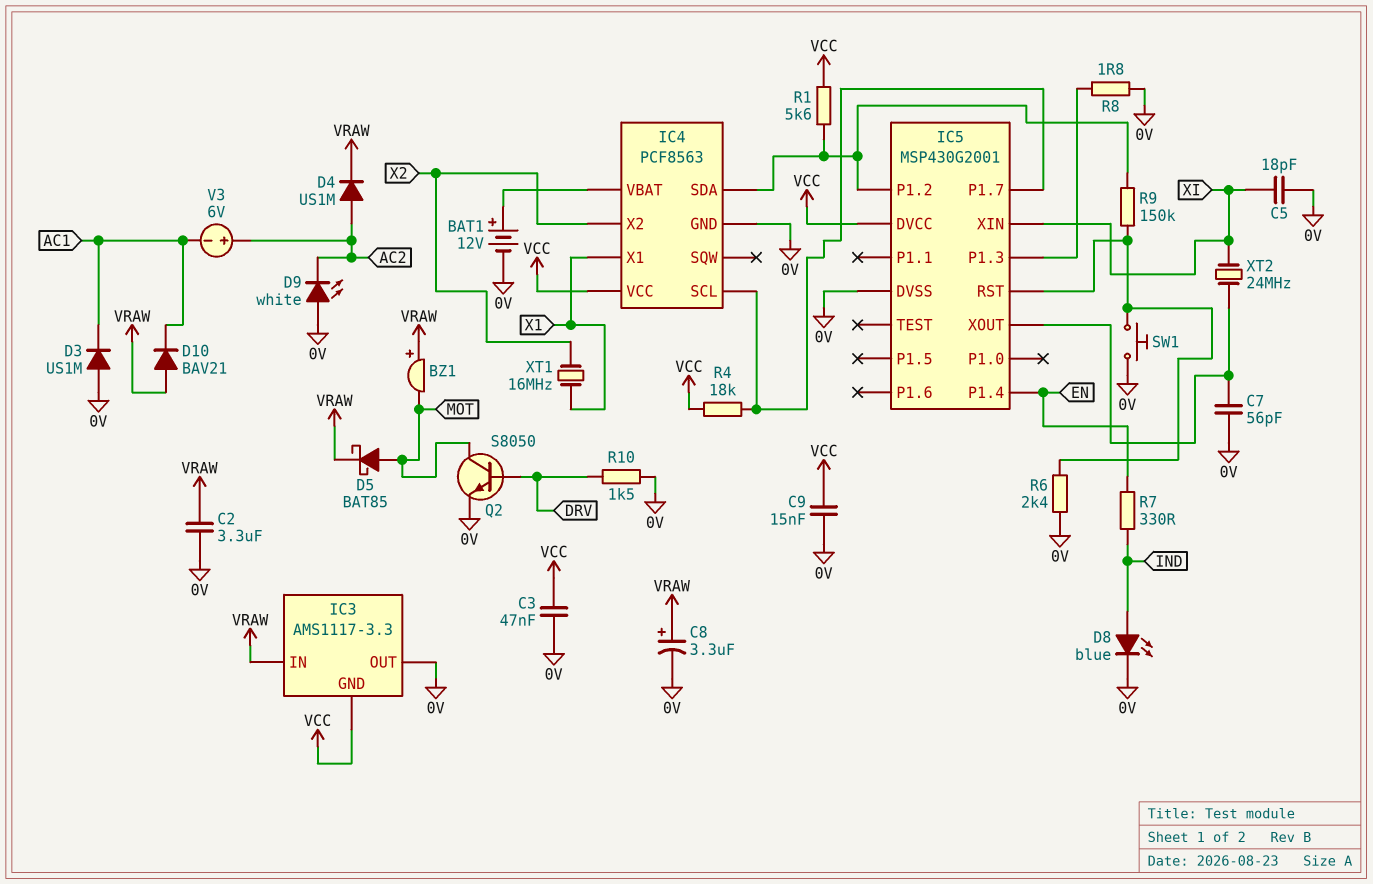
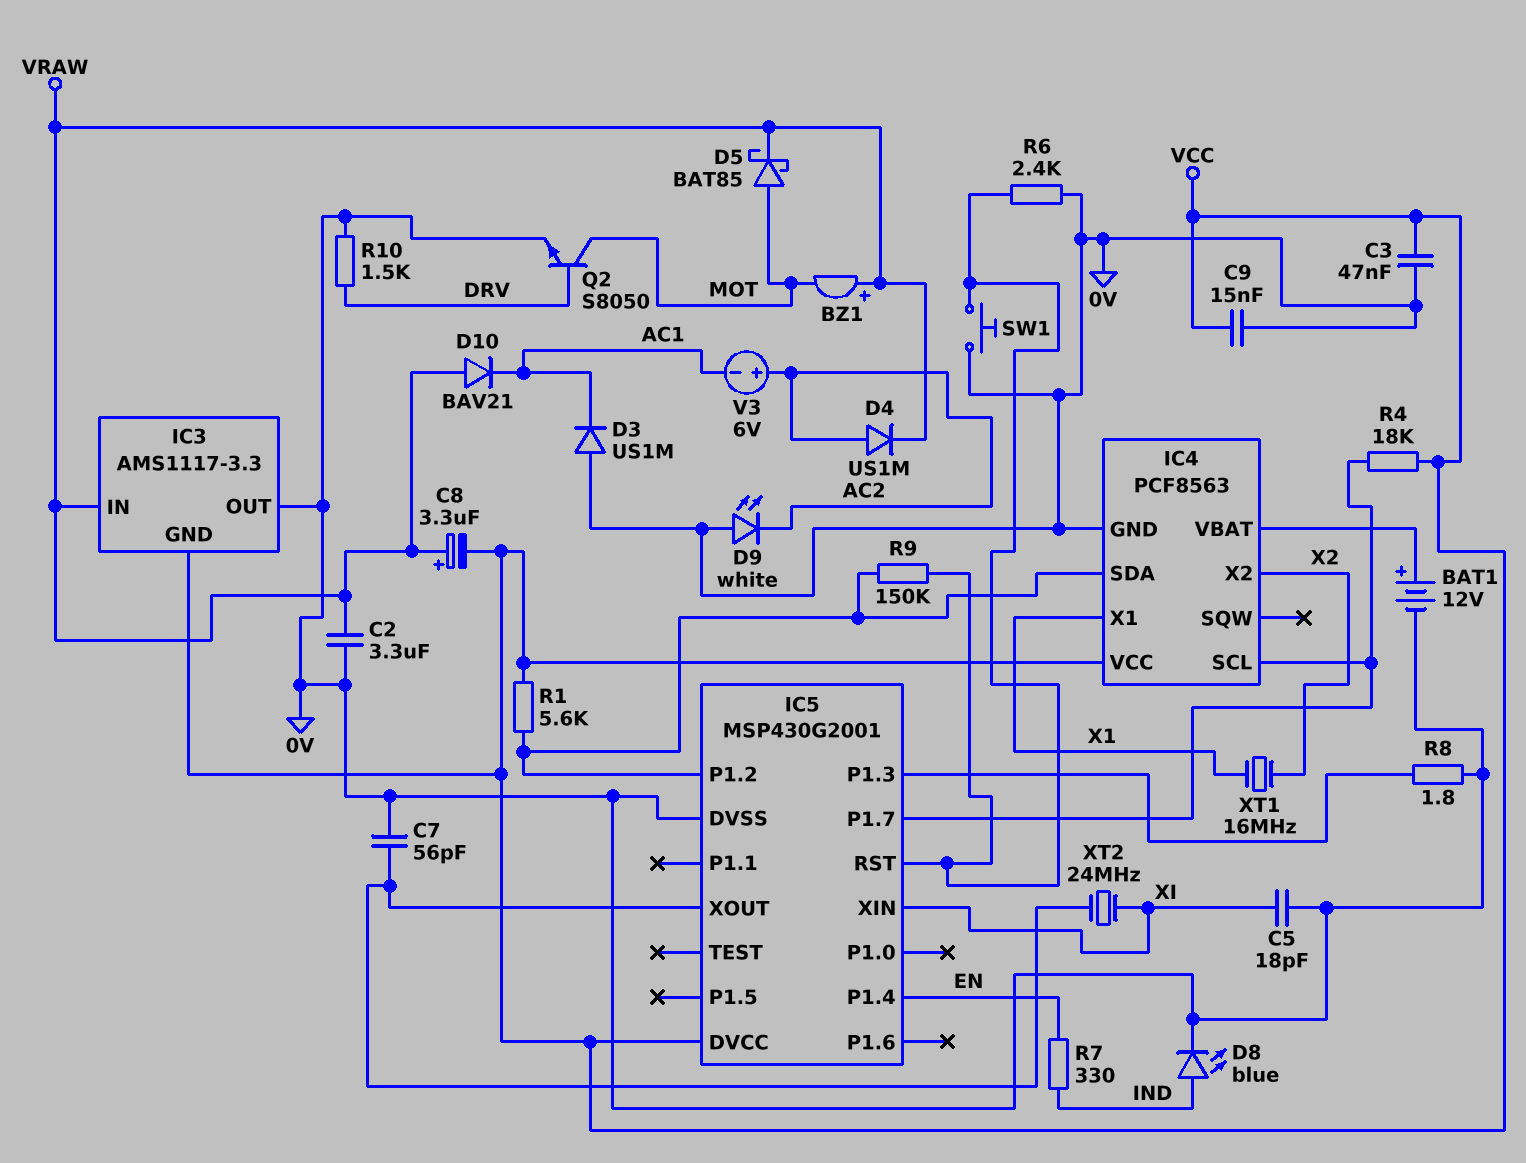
C8: 3.3uF (plus VRAW, minus 0V) -> 3.3uF (plus VRAW, minus VCC)

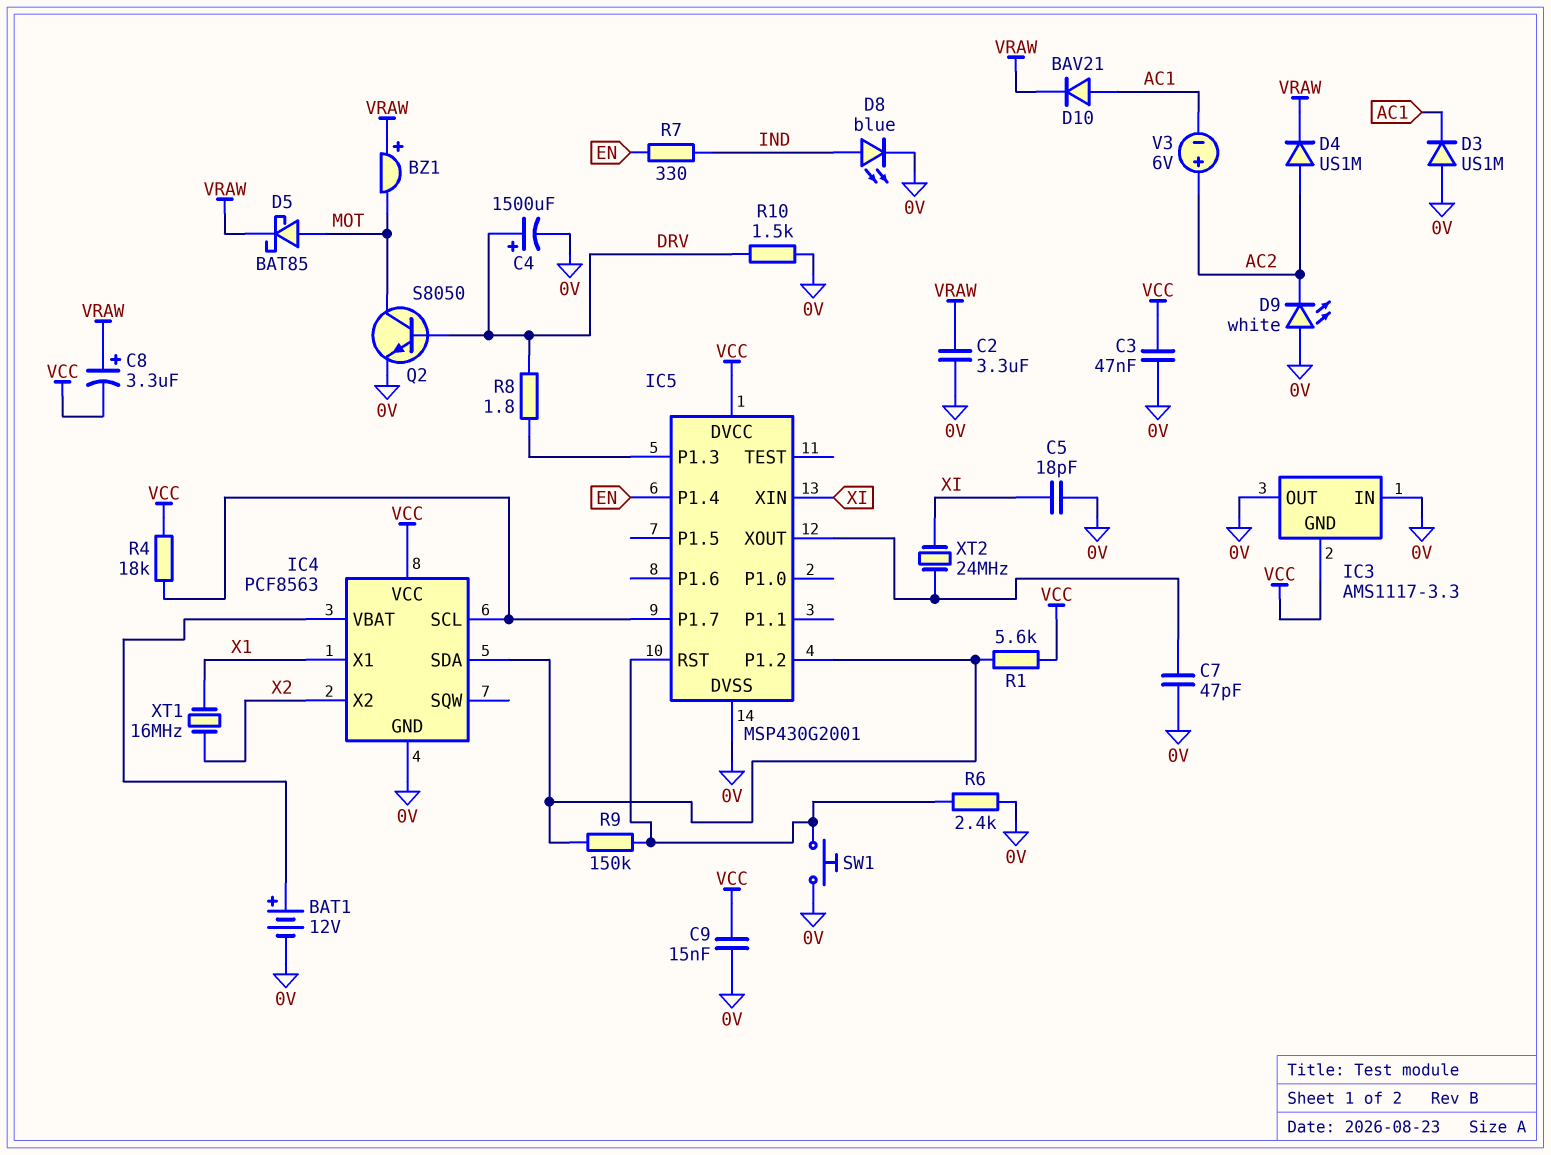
C4: none -> 1500uF (plus DRV, minus 0V)
C7: 56pF (0V, IC5/XOUT) -> 47pF (0V, IC5/XOUT)
D10: diode BAV21 (A VRAW, K AC1) -> diode BAV21 (A AC1, K VRAW)
IC3 pin IN: VRAW -> 0V
R8: 1.8 (0V, IC5/P1.3) -> 1.8 (DRV, IC5/P1.3)

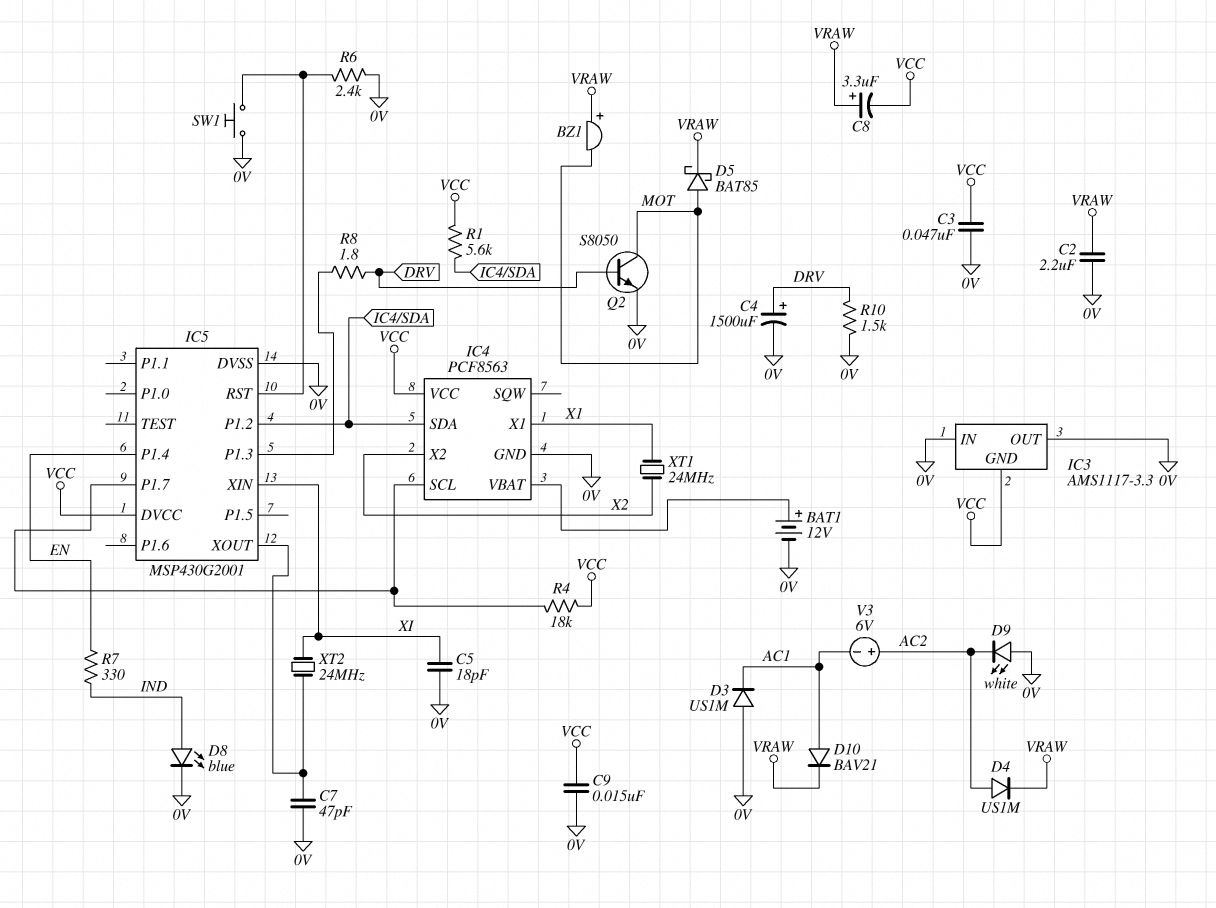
C2: 3.3uF (0V, VRAW) -> 2.2uF (0V, VRAW)
R9: 150k (IC4/SDA, IC5/RST) -> none
XT1: 16MHz (X1, X2) -> 24MHz (X1, X2)

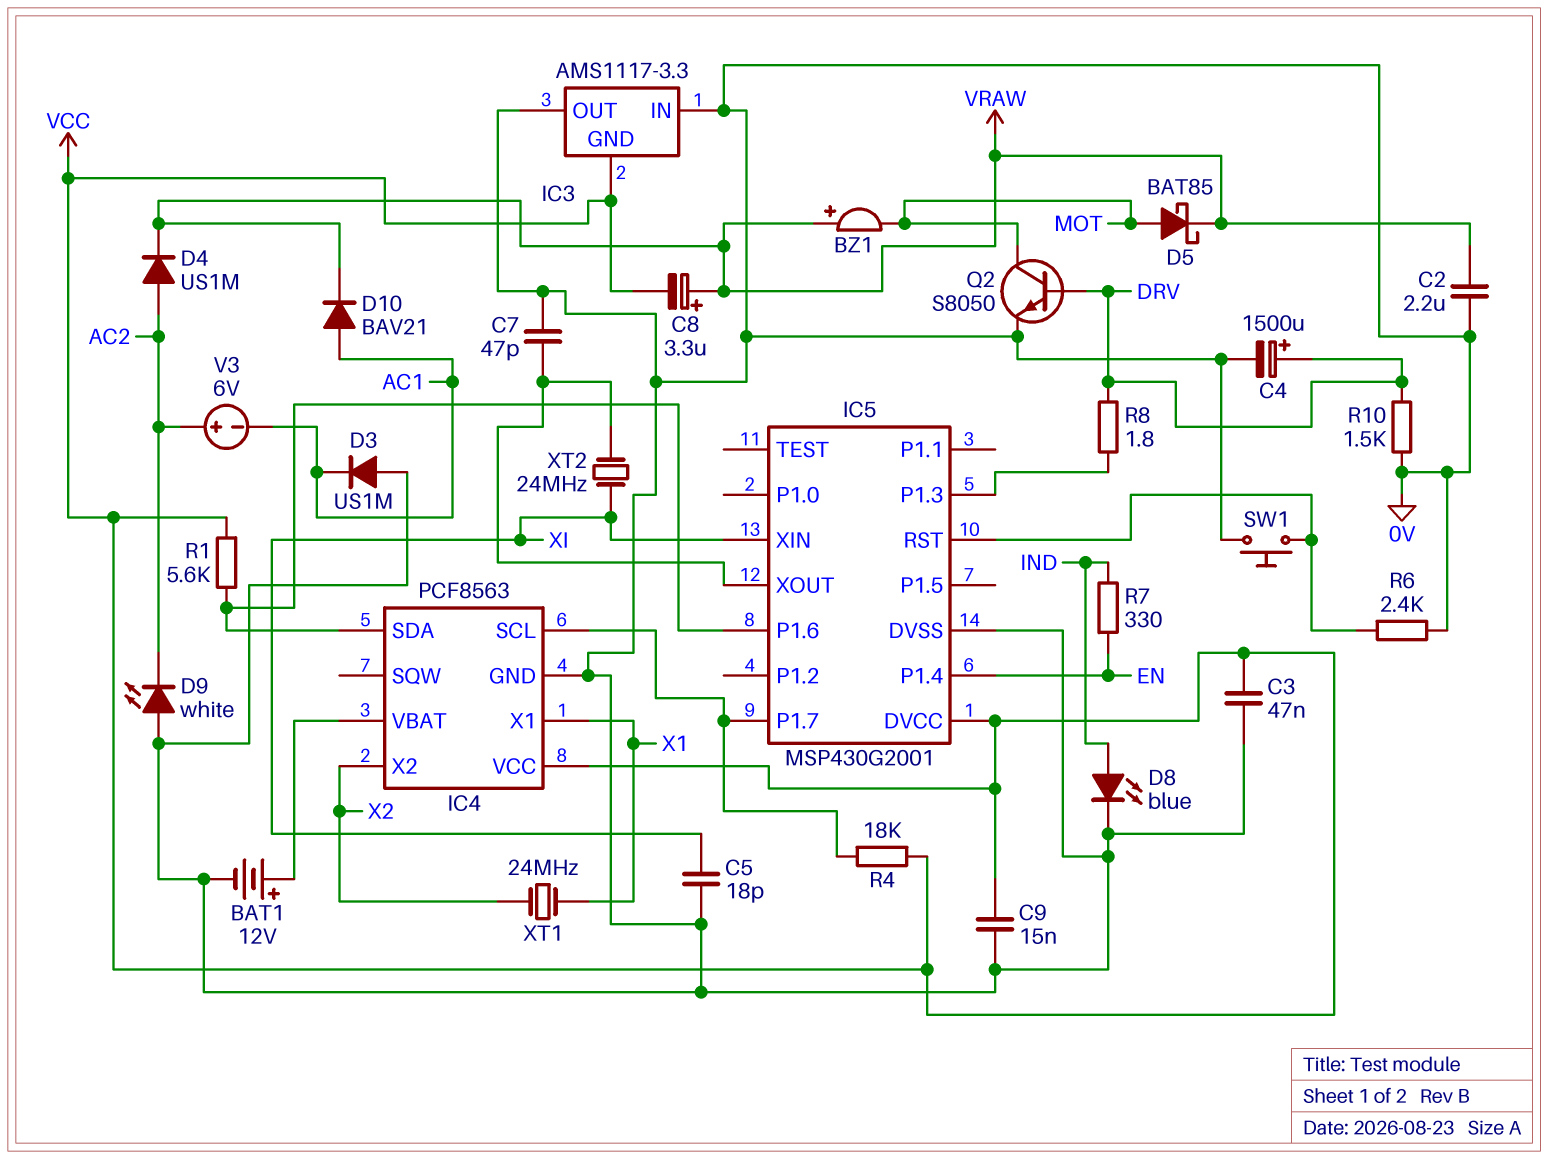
IC5 pin P1.2: IC4/SDA -> none
IC5 pin P1.6: none -> IC4/SDA

